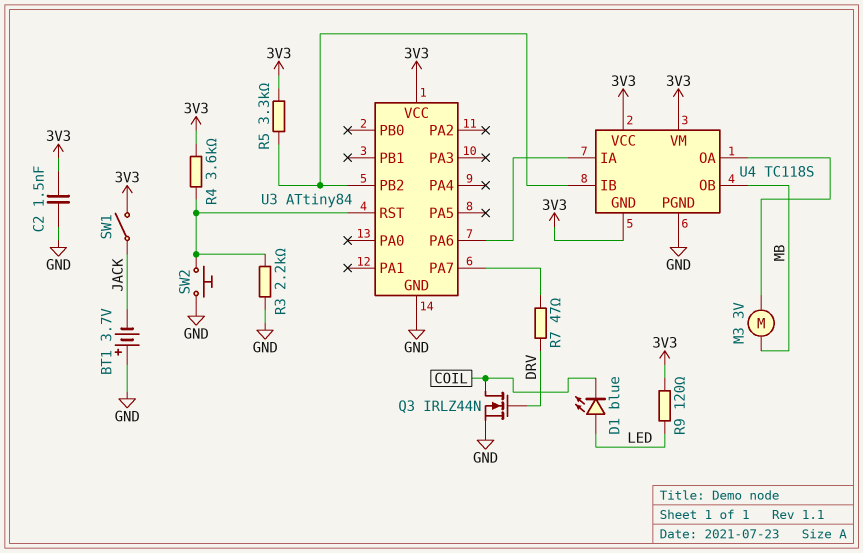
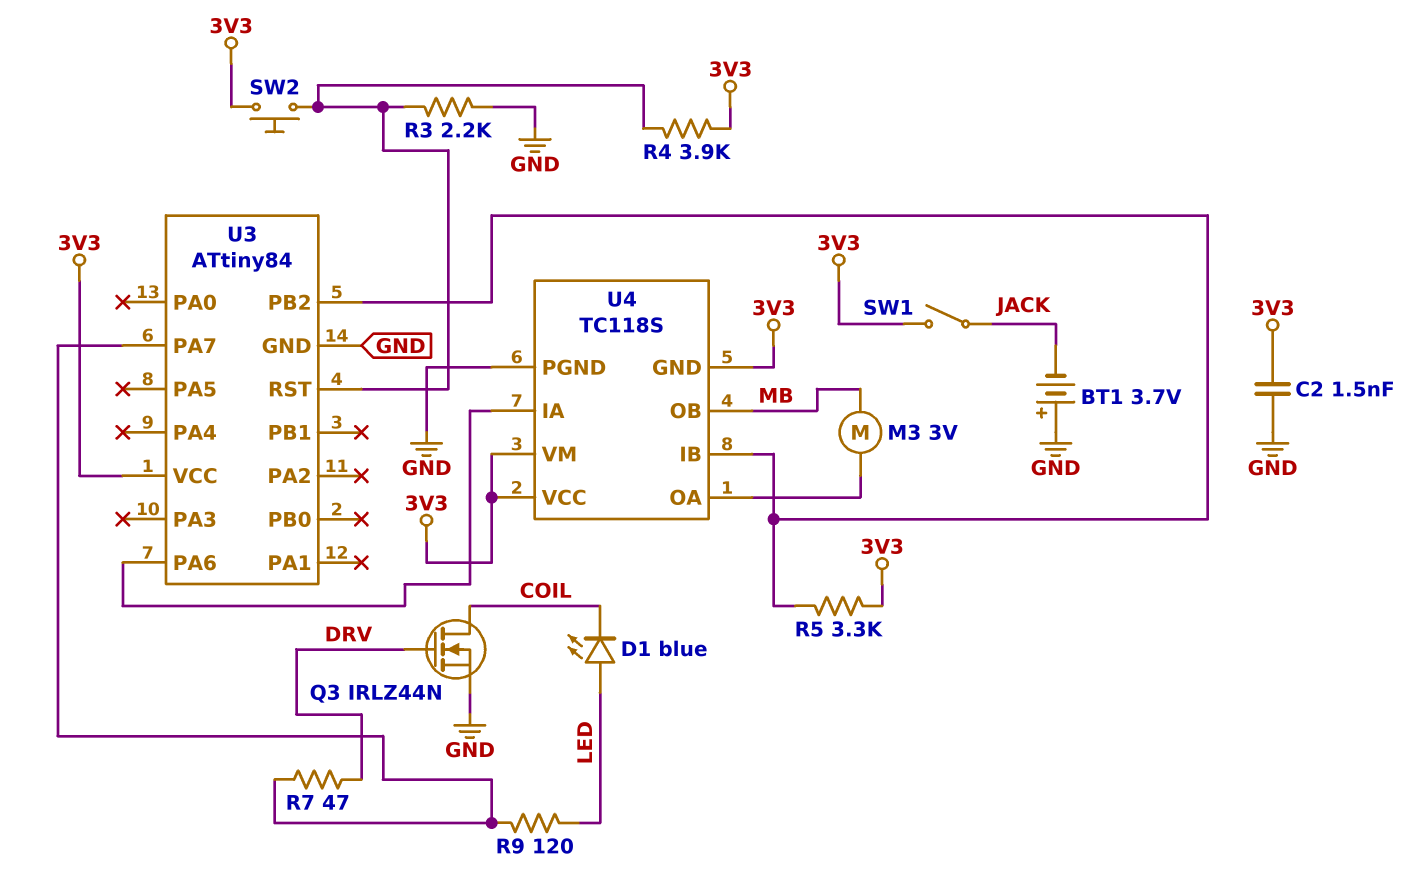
R4: 3.6k (3V3, U3/RST) -> 3.9k (3V3, U3/RST)
R9: 120 (3V3, LED) -> 120 (LED, U3/PA7)
SW2: button (GND, U3/RST) -> button (3V3, U3/RST)

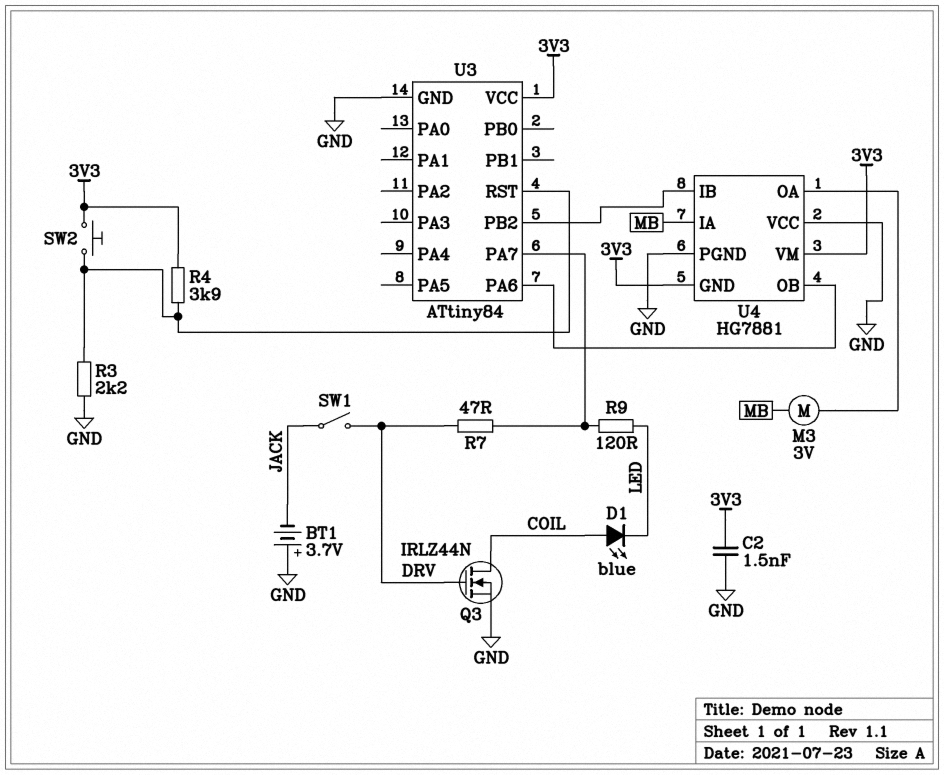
D1: LED blue (A LED, K COIL) -> LED blue (A COIL, K LED)
R5: 3.3k (3V3, U3/PB2) -> none
SW1: switch (3V3, JACK) -> switch (DRV, JACK)
U4: TC118S -> HG7881
U4 pin IA: U3/PA6 -> MB
U4 pin OB: MB -> U3/PA6
U4 pin VCC: 3V3 -> GND

